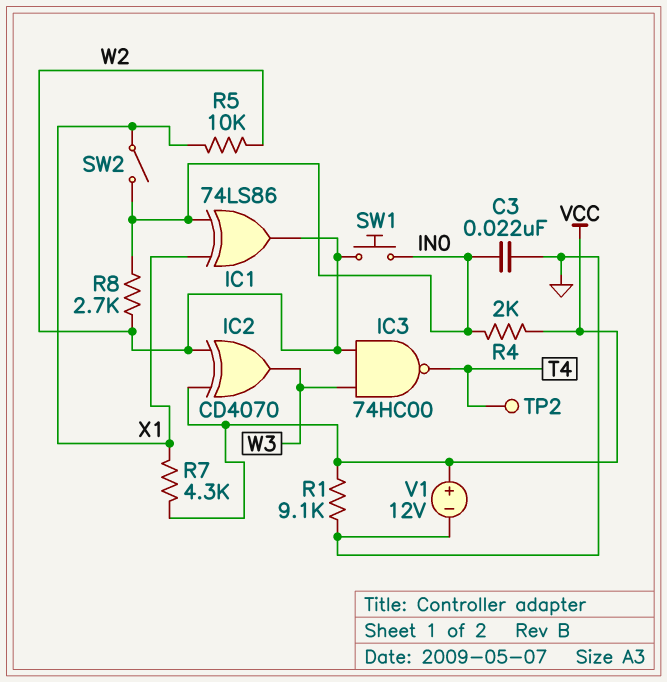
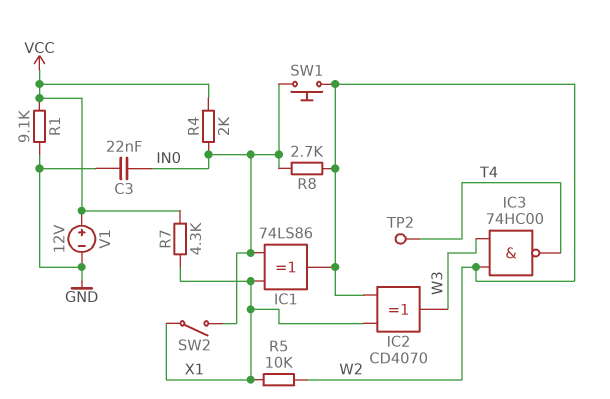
IC2: XOR CD4070 (in VCC, in W2, out W3) -> XOR CD4070 (in W2, in X1, out W3)

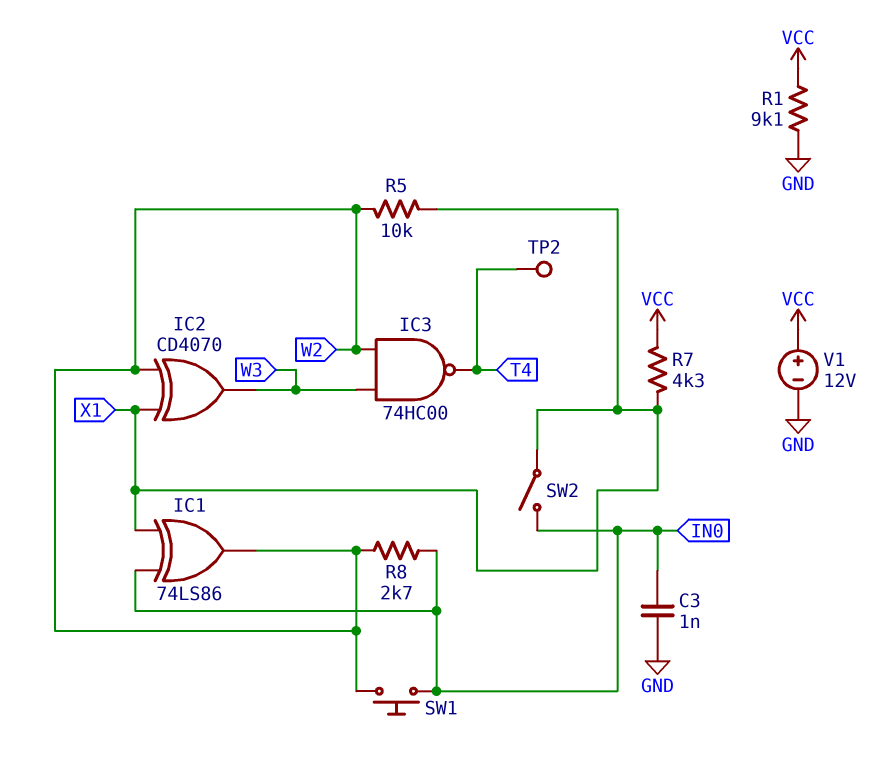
C3: 22nF (GND, IN0) -> 1nF (GND, IN0)
R4: 2k (IN0, VCC) -> none

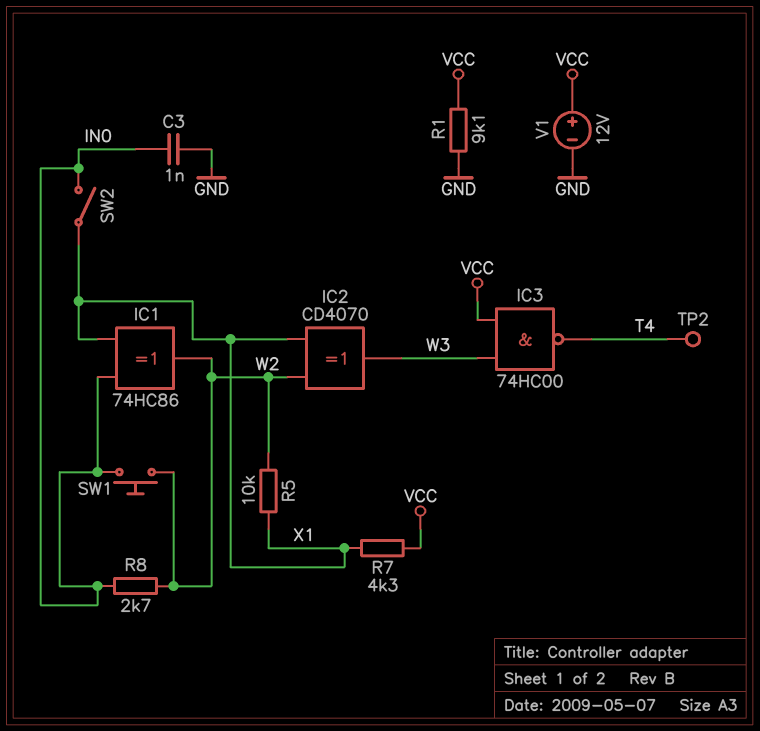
IC1: XOR 74LS86 (in IN0, in X1, out W2) -> XOR 74HC86 (in IN0, in X1, out W2)
IC3: NAND 74HC00 (in W2, in W3, out T4) -> NAND 74HC00 (in VCC, in W3, out T4)

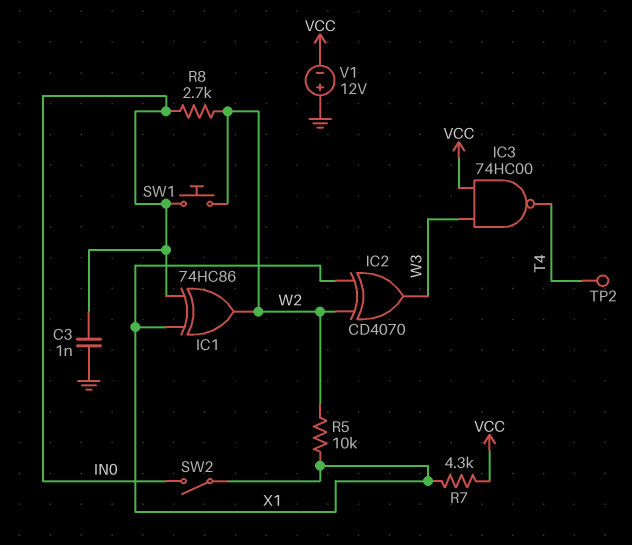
R1: 9.1k (GND, VCC) -> none
V1: 12V (plus VCC, minus GND) -> 12V (plus GND, minus VCC)

